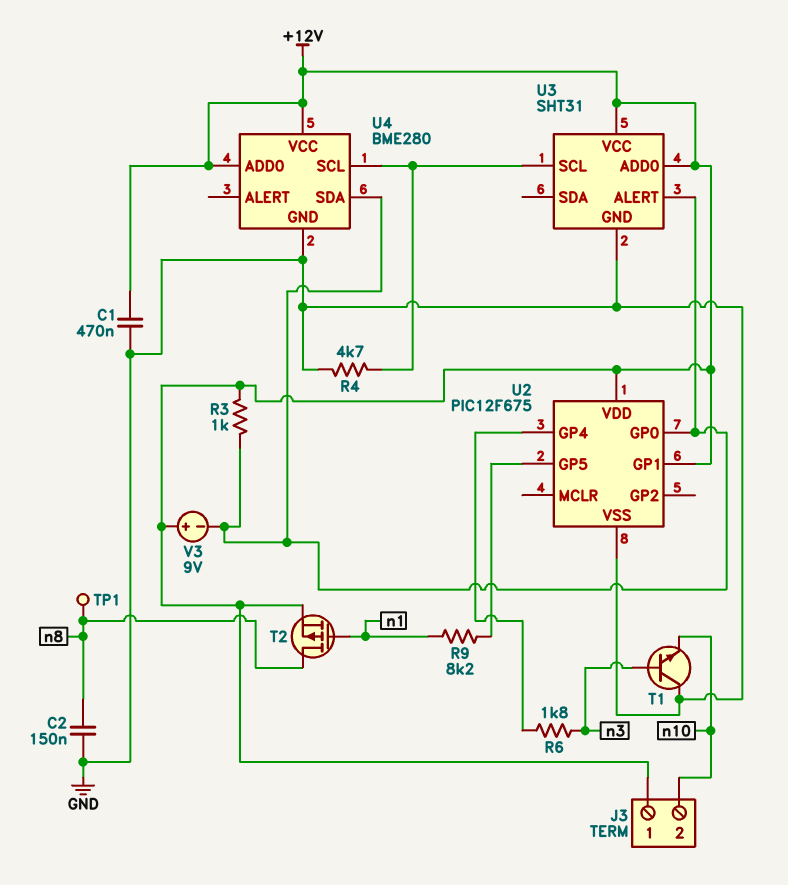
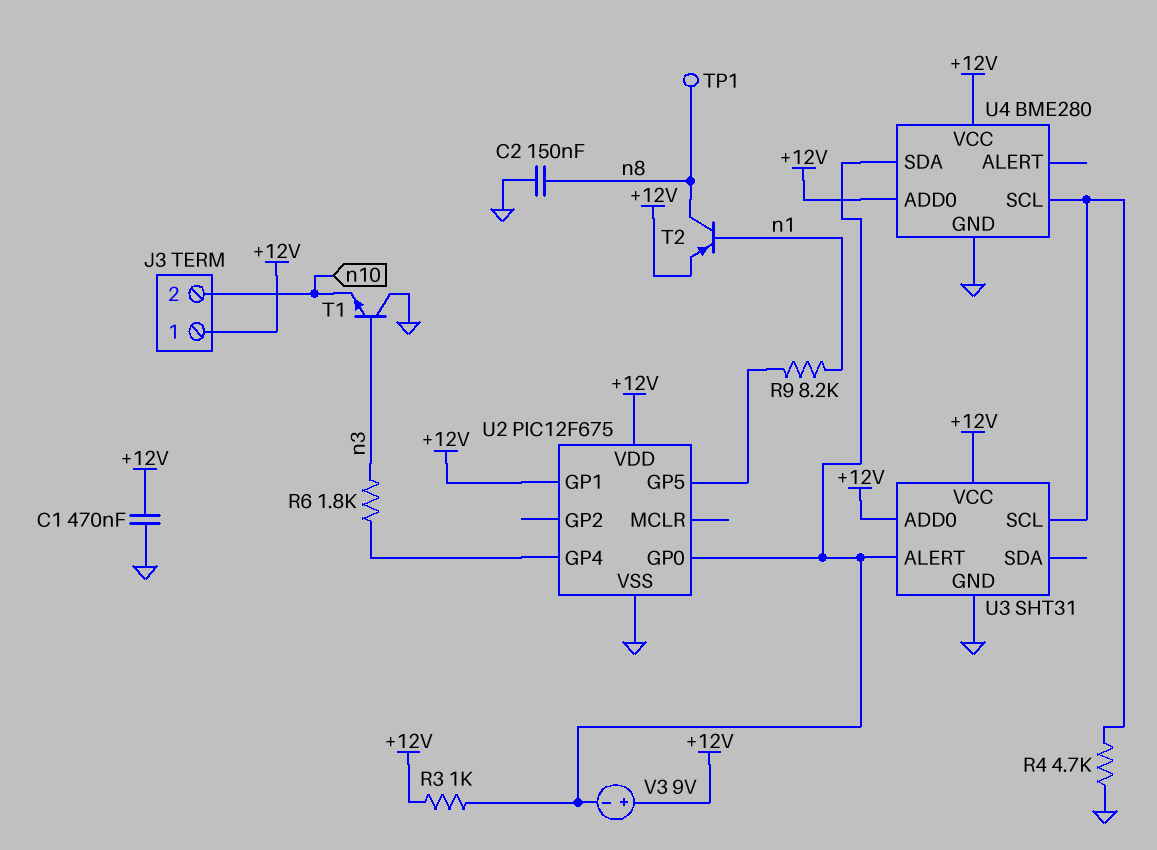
T2: PMOS (G n1, D n8, S +12V) -> PNP (B n1, C n8, E +12V)

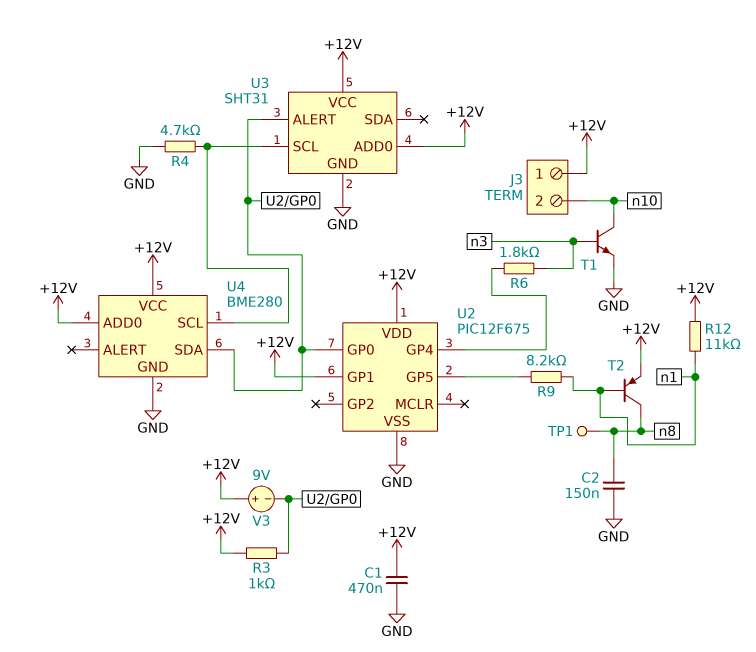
R12: none -> 11k (+12V, n1)
T1: NPN (B n3, C GND, E n10) -> NPN (B n3, C n10, E GND)

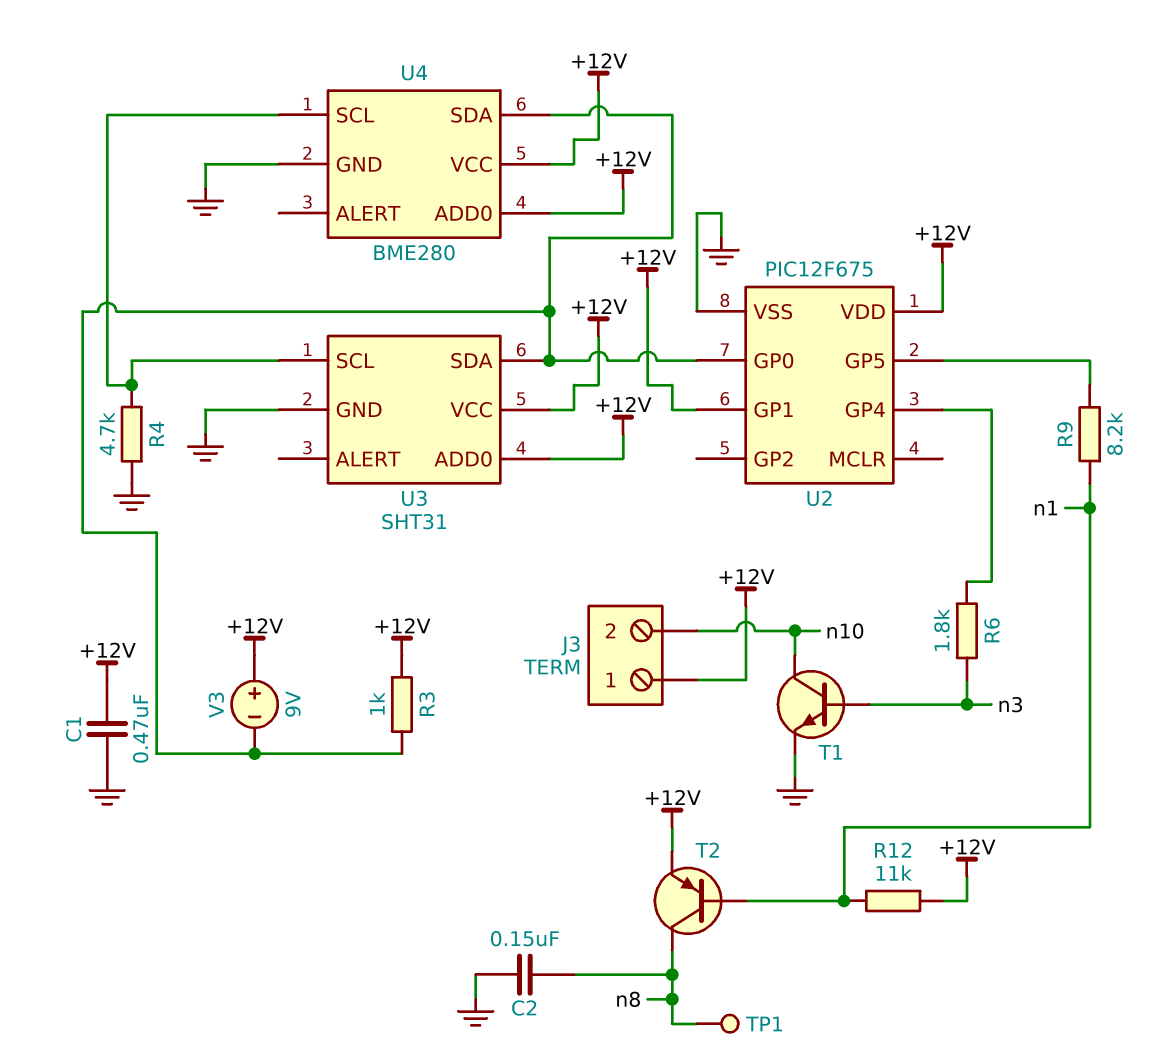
U3 pin ALERT: U2/GP0 -> none
U3 pin SDA: none -> U2/GP0

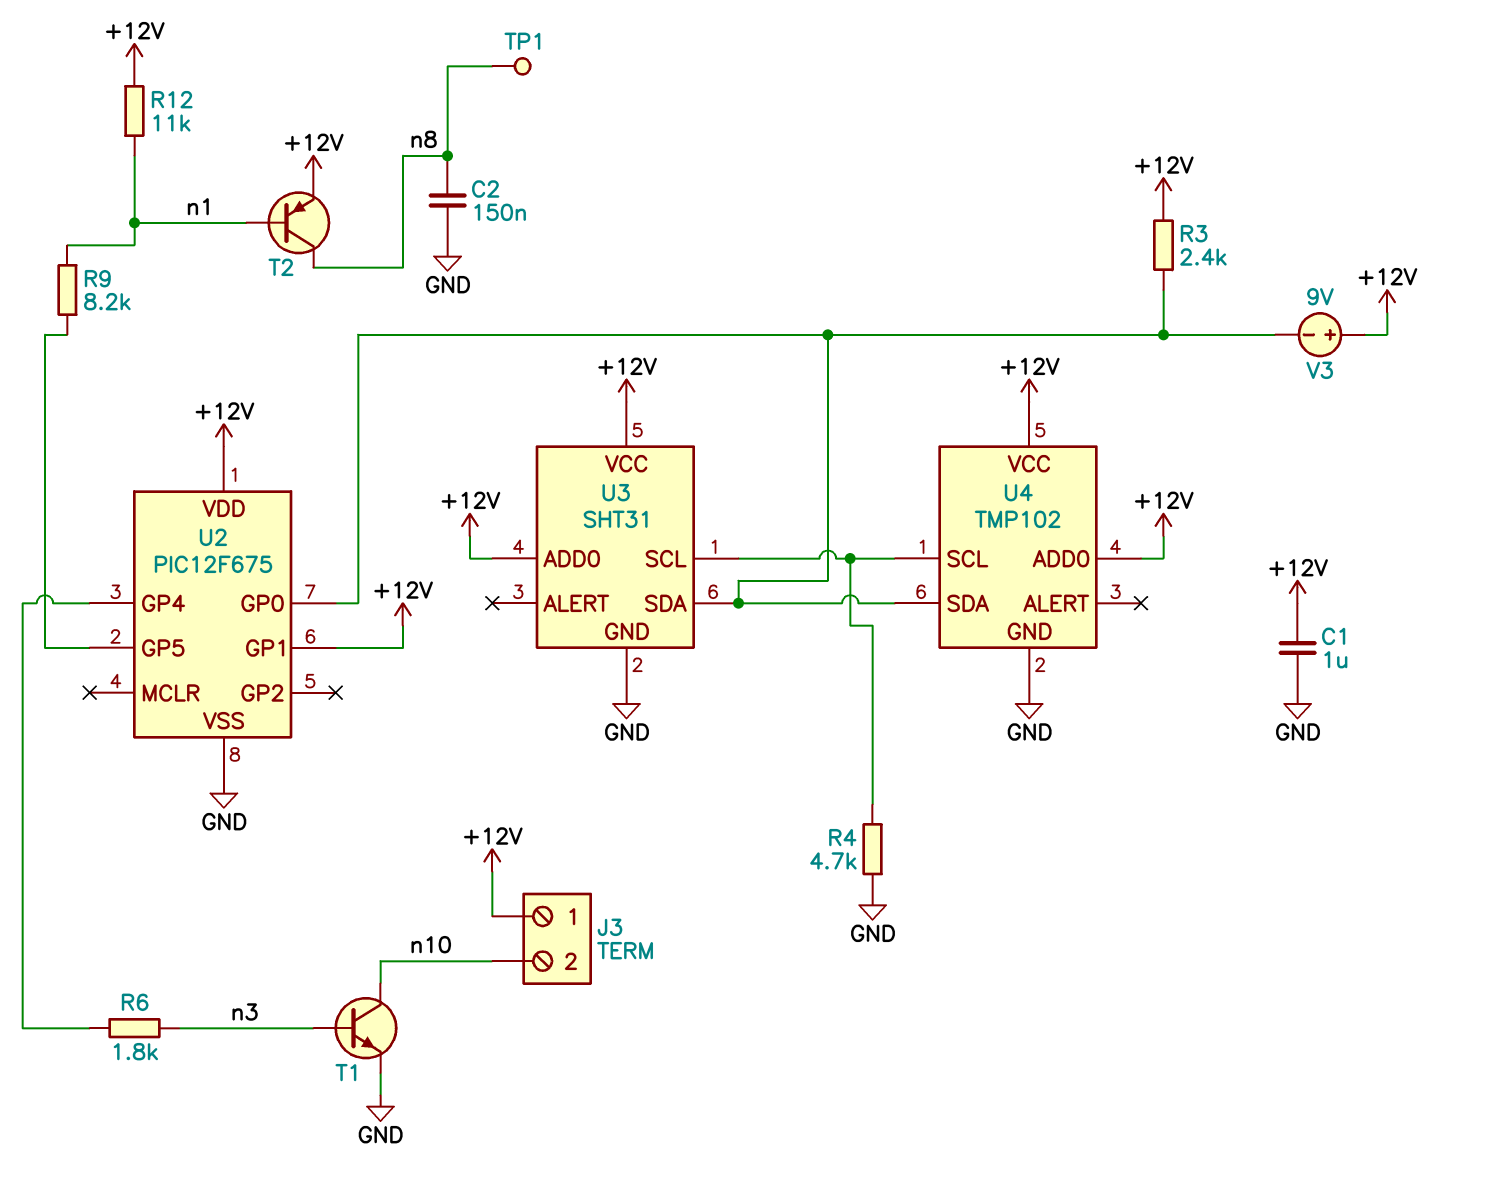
C1: 470nF (+12V, GND) -> 1uF (+12V, GND)
R3: 1k (+12V, U2/GP0) -> 2.4k (+12V, U2/GP0)
U4: BME280 -> TMP102

